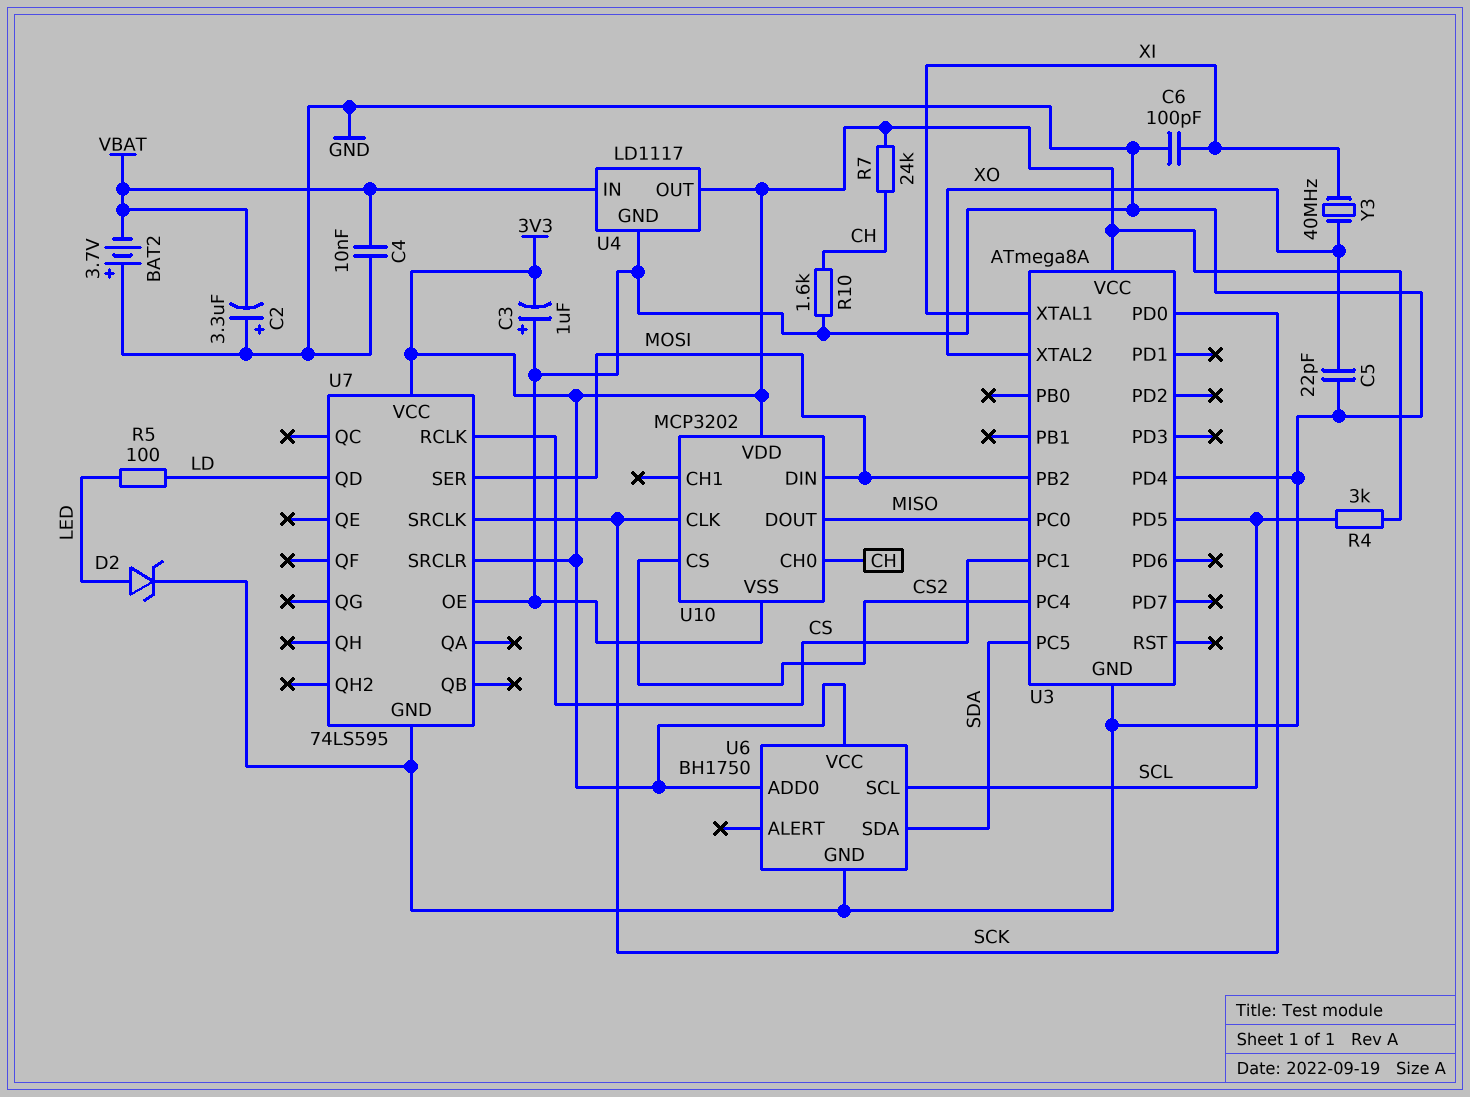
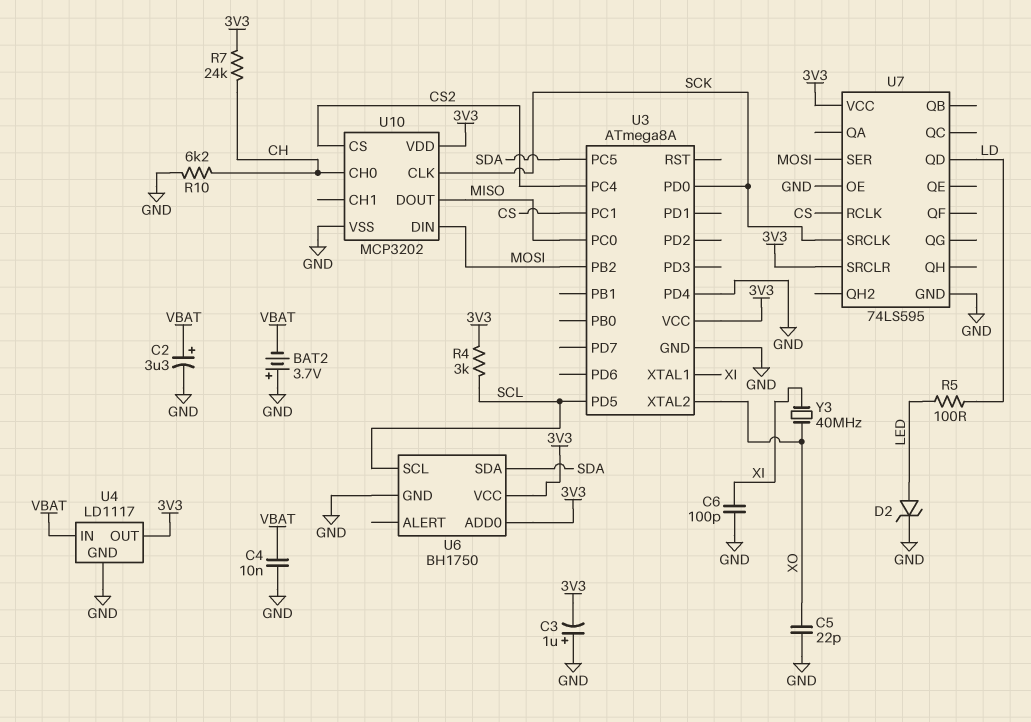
C2: 3.3uF (plus GND, minus VBAT) -> 3.3uF (plus VBAT, minus GND)
R10: 1.6k (CH, GND) -> 6.2k (CH, GND)

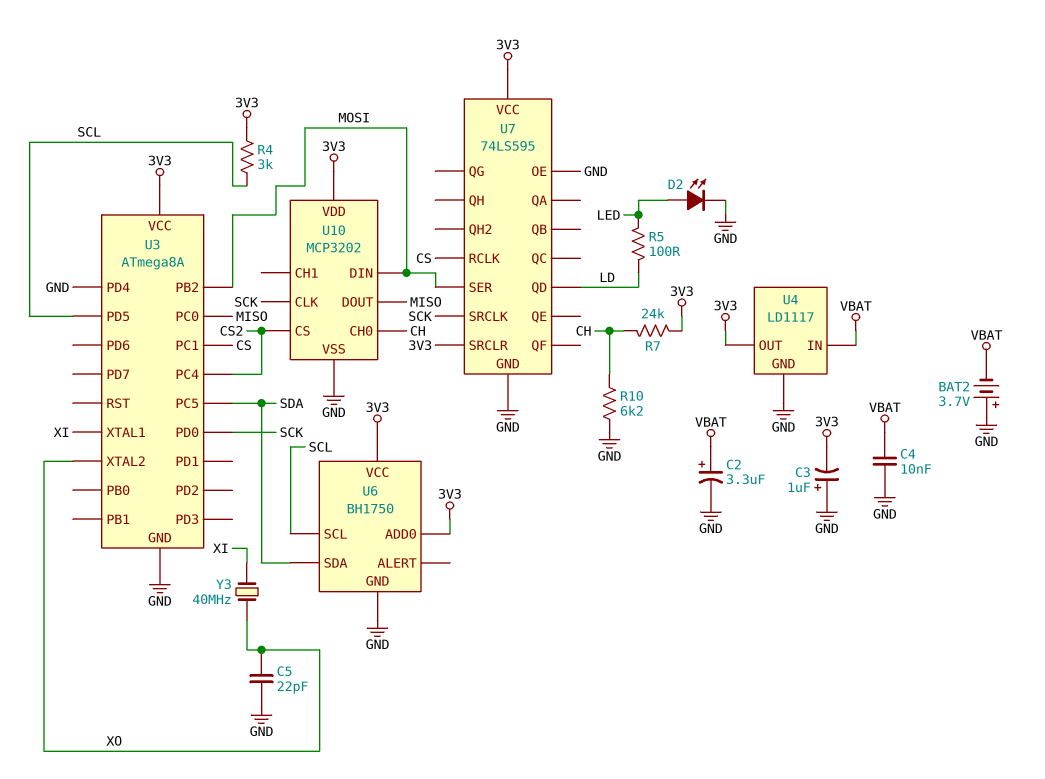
C6: 100pF (GND, XI) -> none
D2: zener (A LED, K GND) -> LED (A LED, K GND)

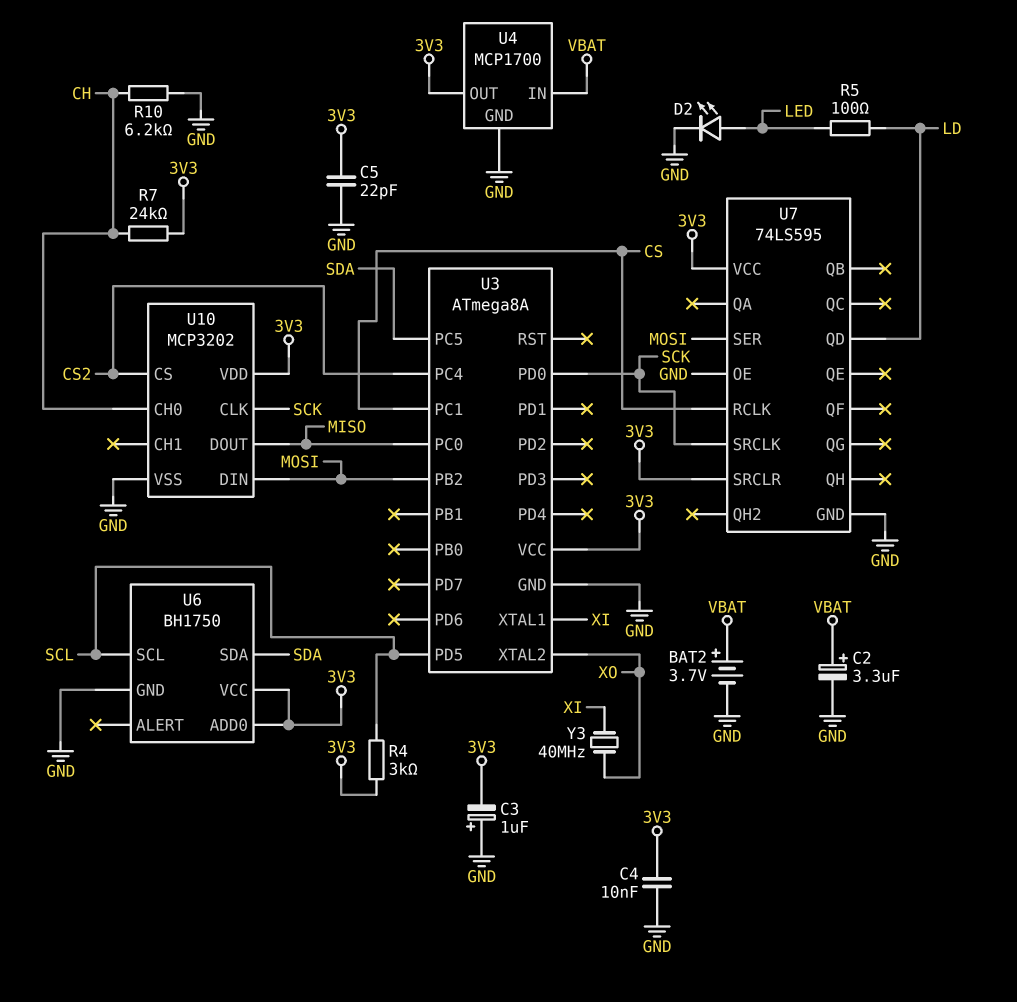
BAT2: 3.7V (plus GND, minus VBAT) -> 3.7V (plus VBAT, minus GND)
C4: 10nF (GND, VBAT) -> 10nF (3V3, GND)
C5: 22pF (GND, XO) -> 22pF (3V3, GND)
U3 pin PD4: GND -> none
U4: LD1117 -> MCP1700

